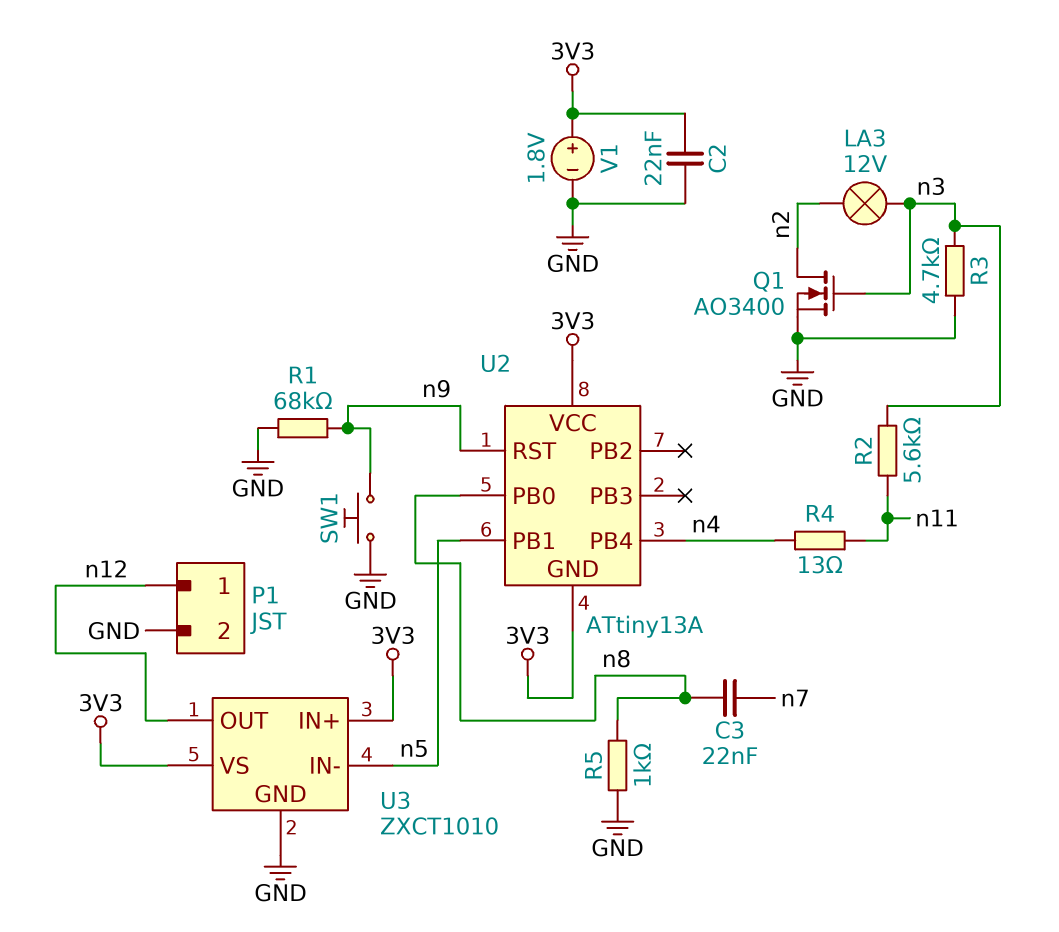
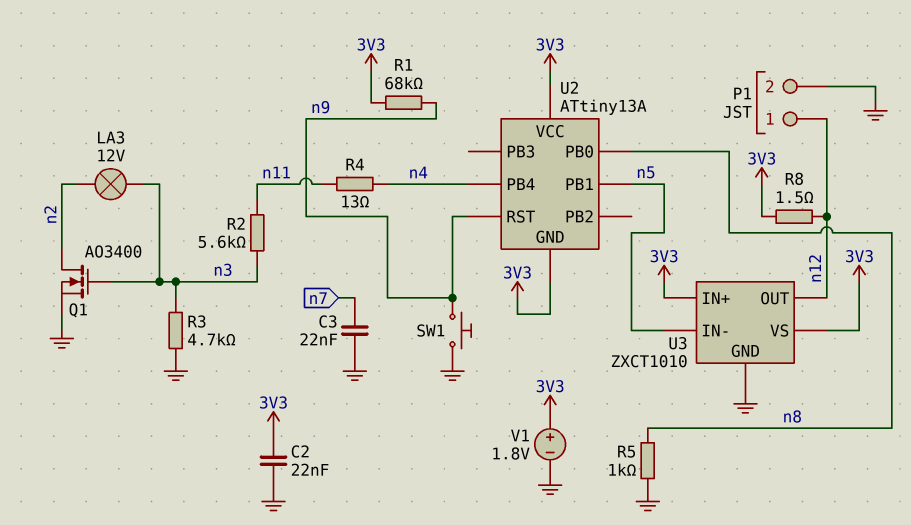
C3: 22nF (n7, n8) -> 22nF (GND, n7)
R1: 68k (GND, n9) -> 68k (3V3, n9)
R8: none -> 1.5 (3V3, n12)

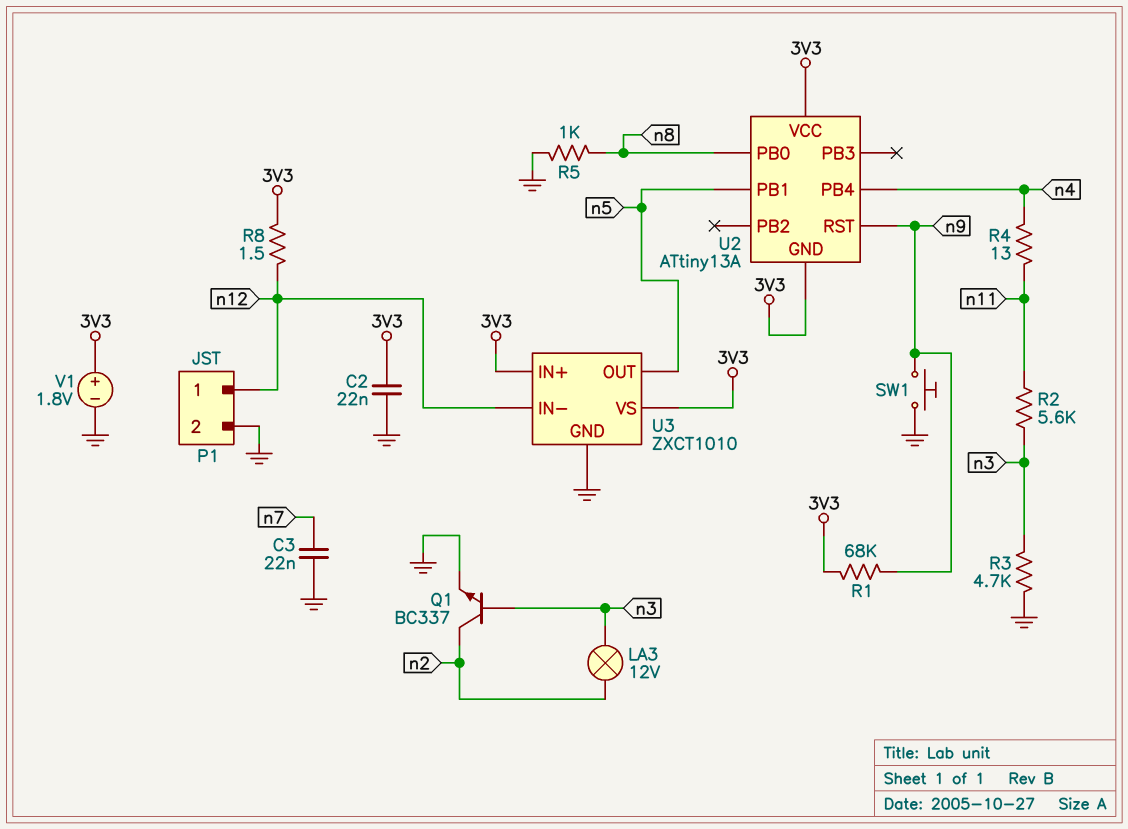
Q1: NMOS AO3400 (G n3, D n2, S GND) -> NPN BC337 (B n3, C n2, E GND)
U3 pin IN-: n5 -> n12
U3 pin OUT: n12 -> n5

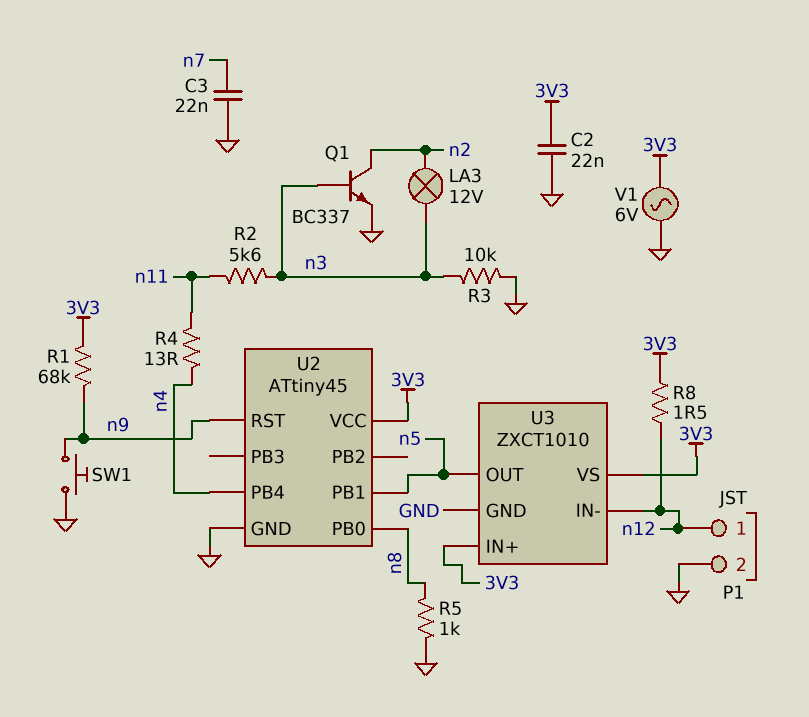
R3: 4.7k (GND, n3) -> 10k (GND, n3)
U2: ATtiny13A -> ATtiny45
U2 pin GND: 3V3 -> GND
V1: 1.8V (plus 3V3, minus GND) -> AC 6V (3V3, GND)

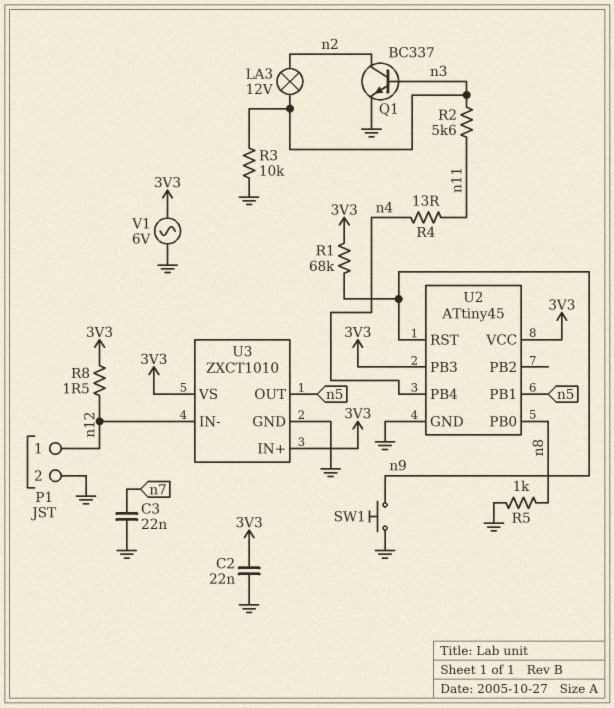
U2 pin PB3: none -> 3V3

